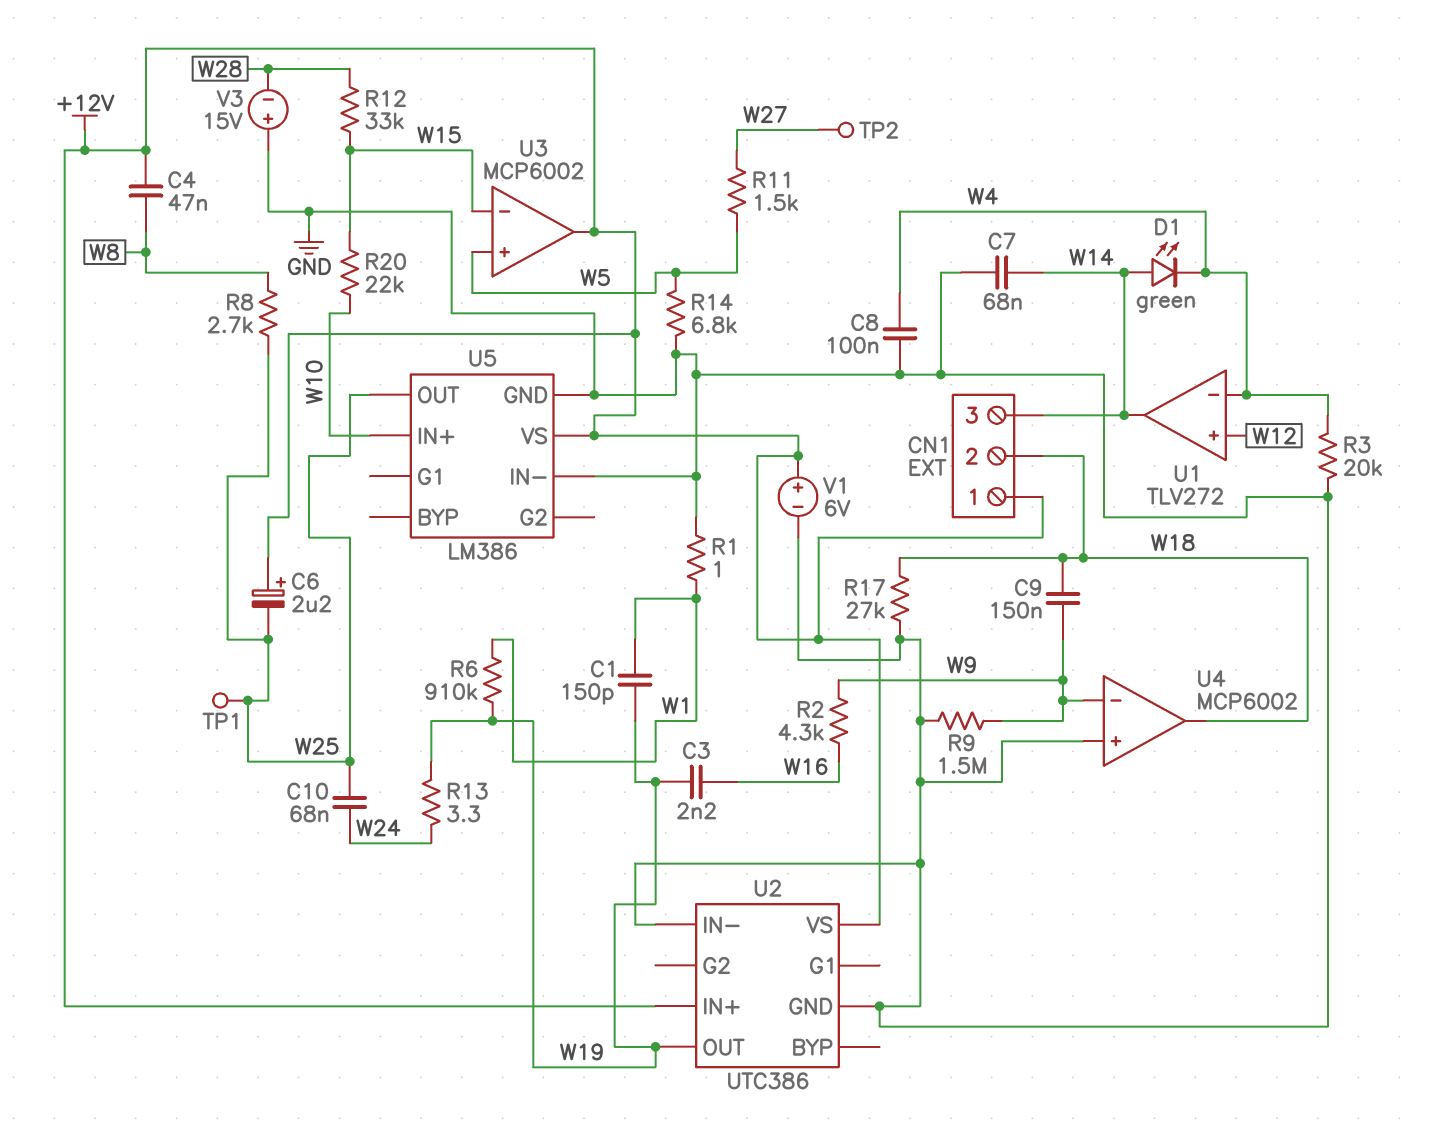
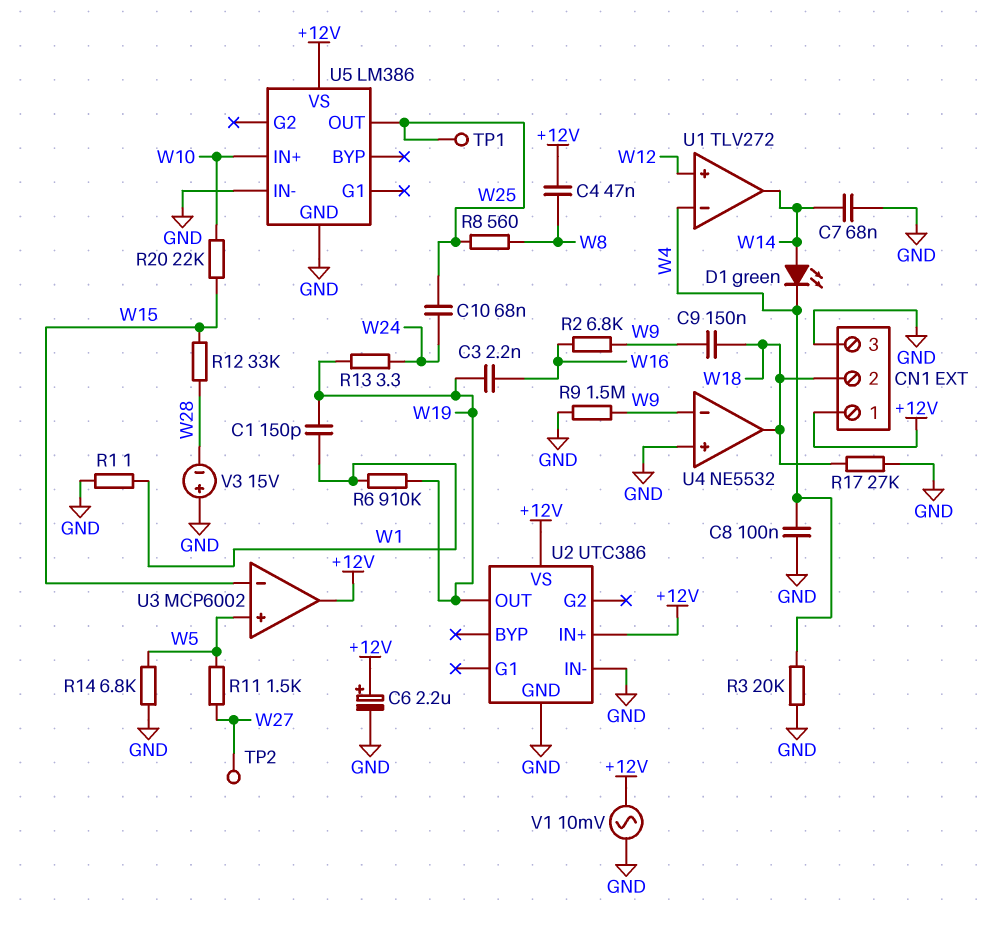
C6: 2.2uF (plus +12V, minus W25) -> 2.2uF (plus +12V, minus GND)
CN1 pin 3: W14 -> GND
R2: 4.3k (W9, W16) -> 6.8k (W9, W16)
R8: 2.7k (W8, W25) -> 560 (W8, W25)
U4: MCP6002 -> NE5532
V1: 6V (plus +12V, minus GND) -> AC 10mV (+12V, GND)

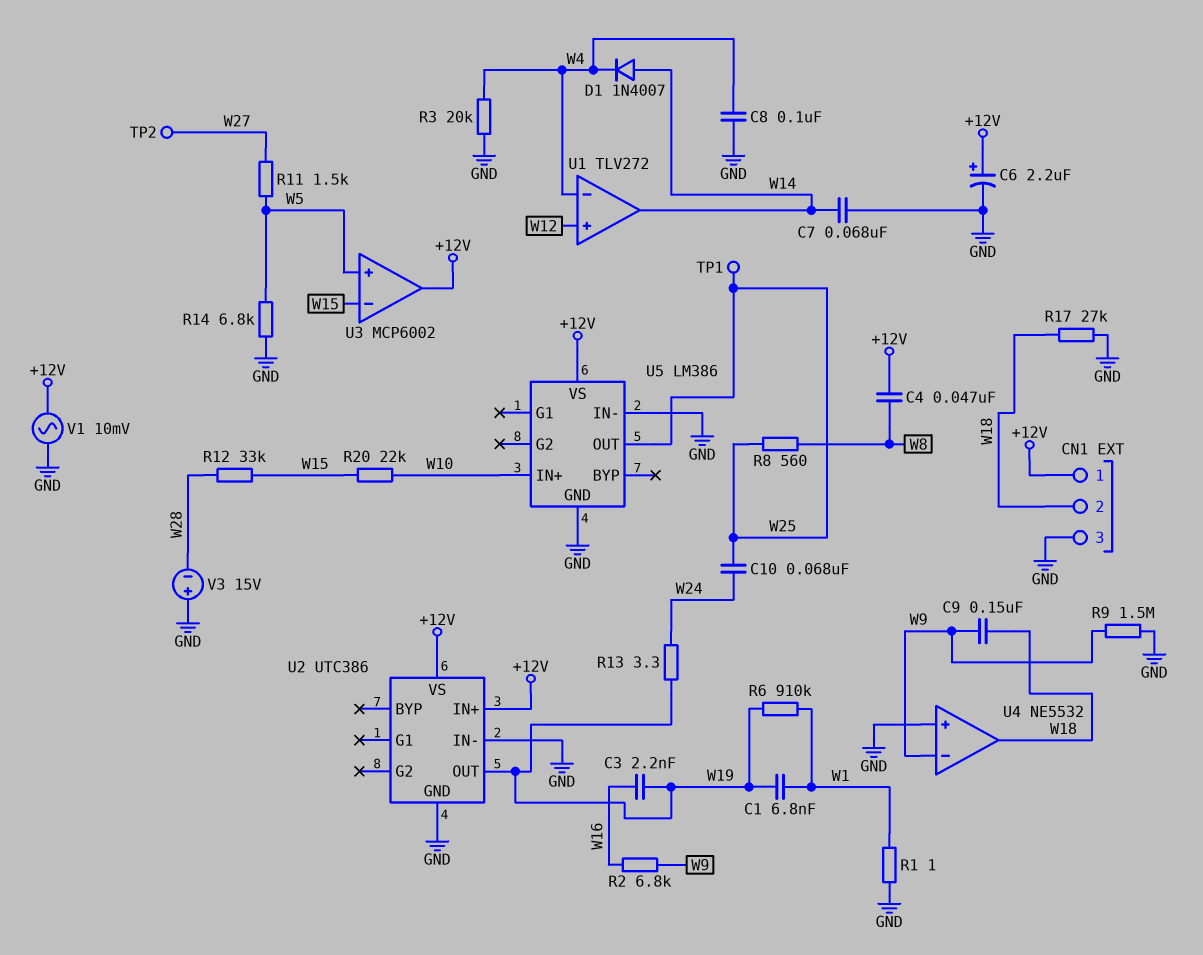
C1: 150pF (W1, W19) -> 6.8nF (W1, W19)
D1: LED green (A W14, K W4) -> diode 1N4007 (A W14, K W4)

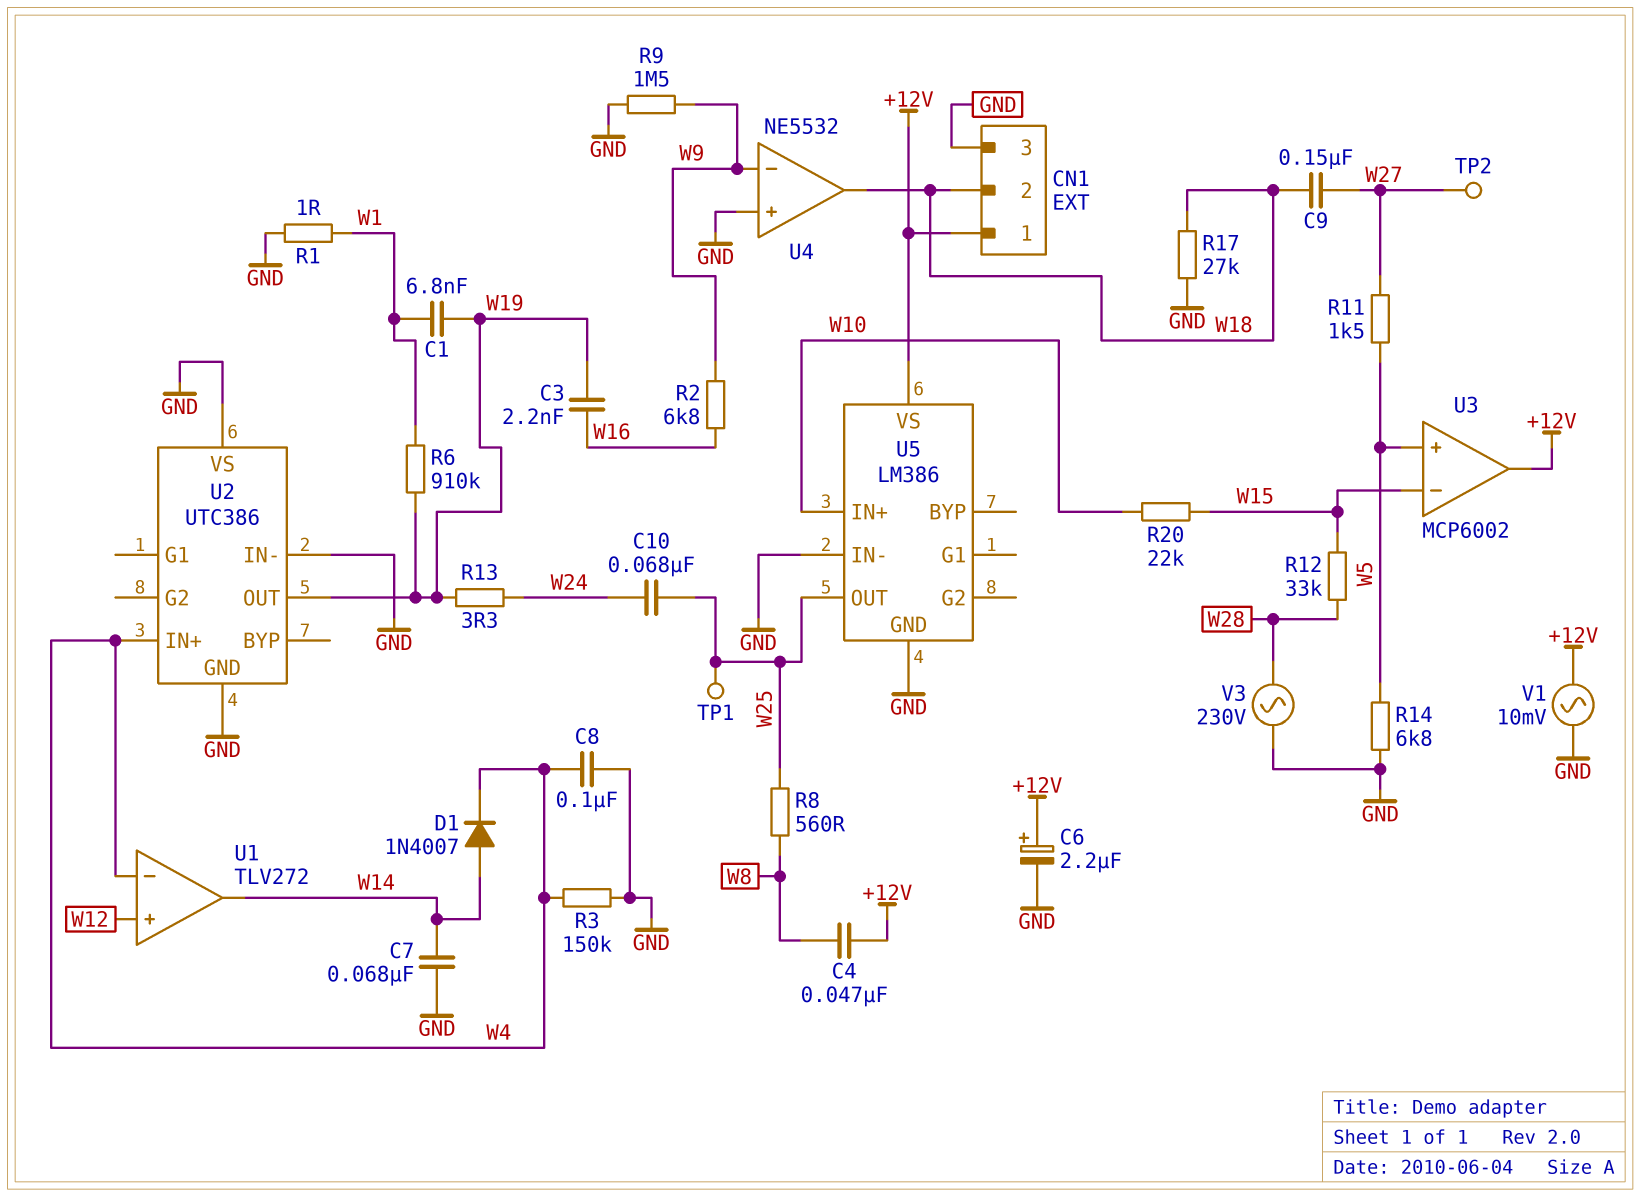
C9: 150nF (W9, W18) -> 150nF (W18, W27)
R3: 20k (GND, W4) -> 150k (GND, W4)
U2 pin IN+: +12V -> W4
U2 pin VS: +12V -> GND
V3: 15V (plus GND, minus W28) -> AC 230V (GND, W28)

